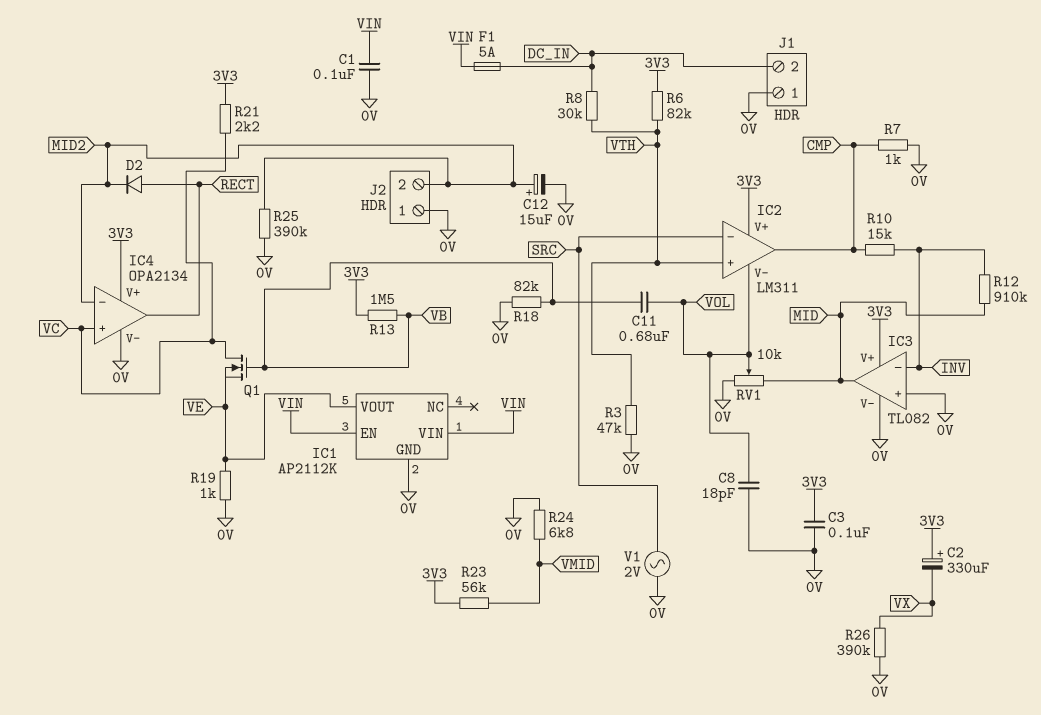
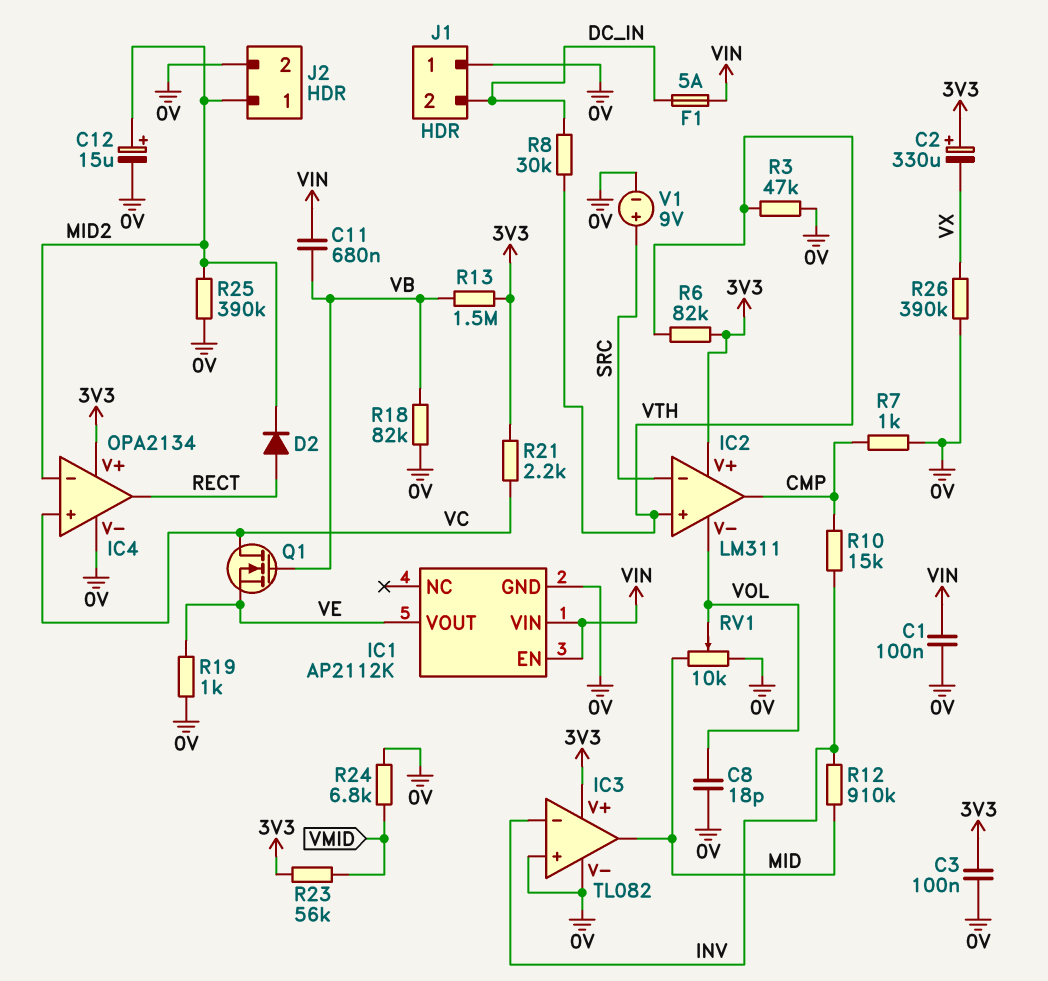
C11: 680nF (VB, VOL) -> 680nF (VB, VIN)
J2 pin 1: 0V -> MID2
J2 pin 2: MID2 -> 0V
V1: AC 2V (0V, SRC) -> 9V (plus SRC, minus 0V)

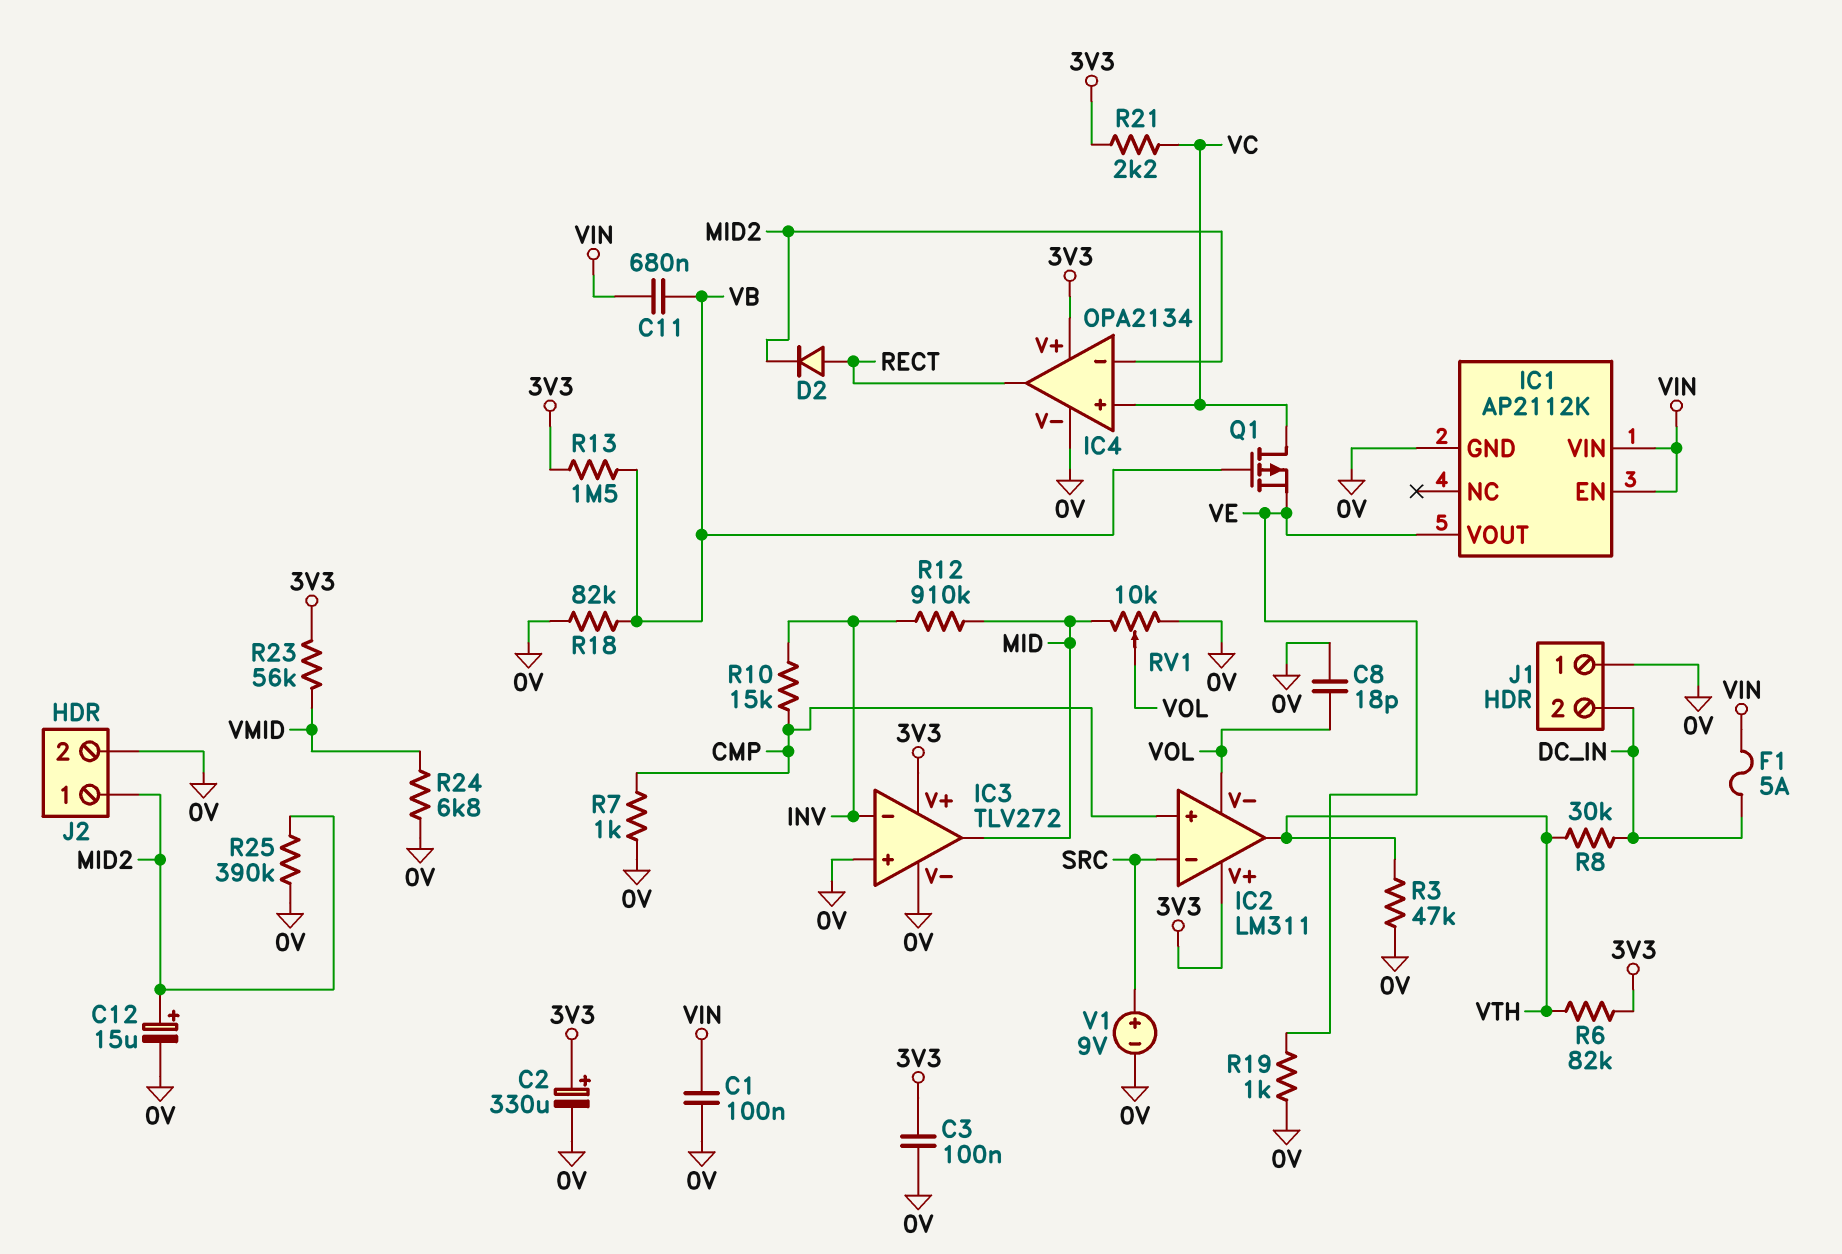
C2: 330uF (plus 3V3, minus VX) -> 330uF (plus 3V3, minus 0V)
IC2 pin in+: VTH -> CMP
IC2 pin out: CMP -> VTH
IC3: TL082 -> TLV272
Q1: NMOS (G VB, D VC, S VE) -> PMOS (G VB, D VC, S VE)
R26: 390k (0V, VX) -> none

